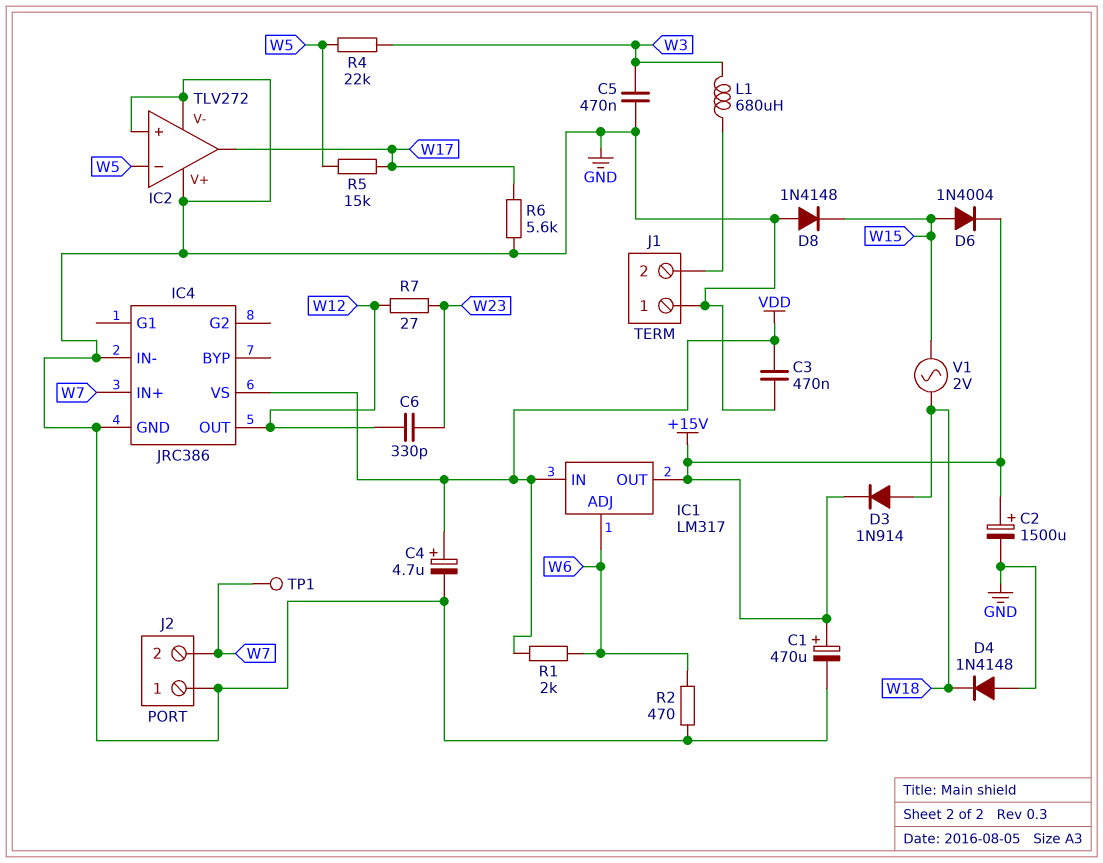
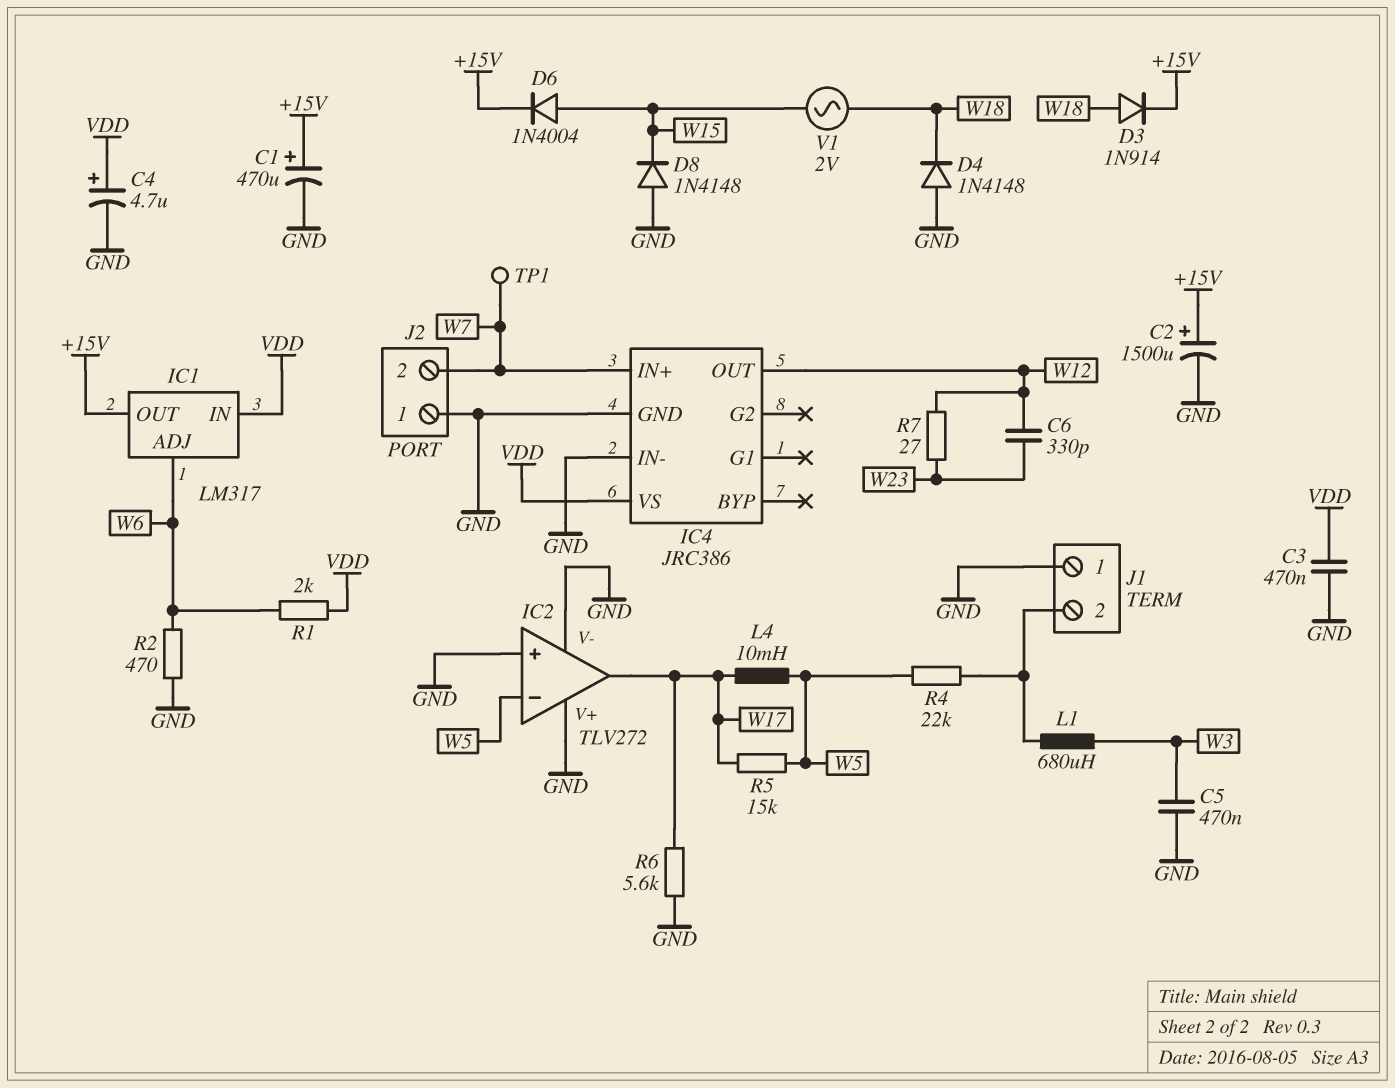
L4: none -> 10mH (W5, W17)
R4: 22k (W3, W5) -> 22k (J1/2, W5)

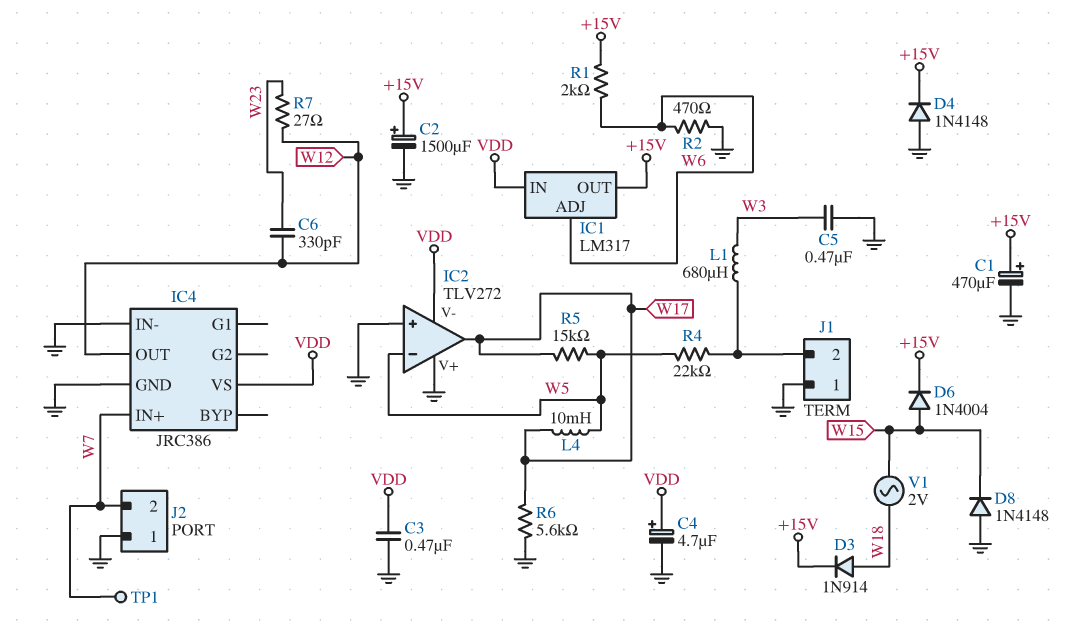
D4: diode 1N4148 (A GND, K W18) -> diode 1N4148 (A GND, K +15V)
IC2 pin V-: GND -> VDD
R1: 2k (VDD, W6) -> 2k (+15V, W6)

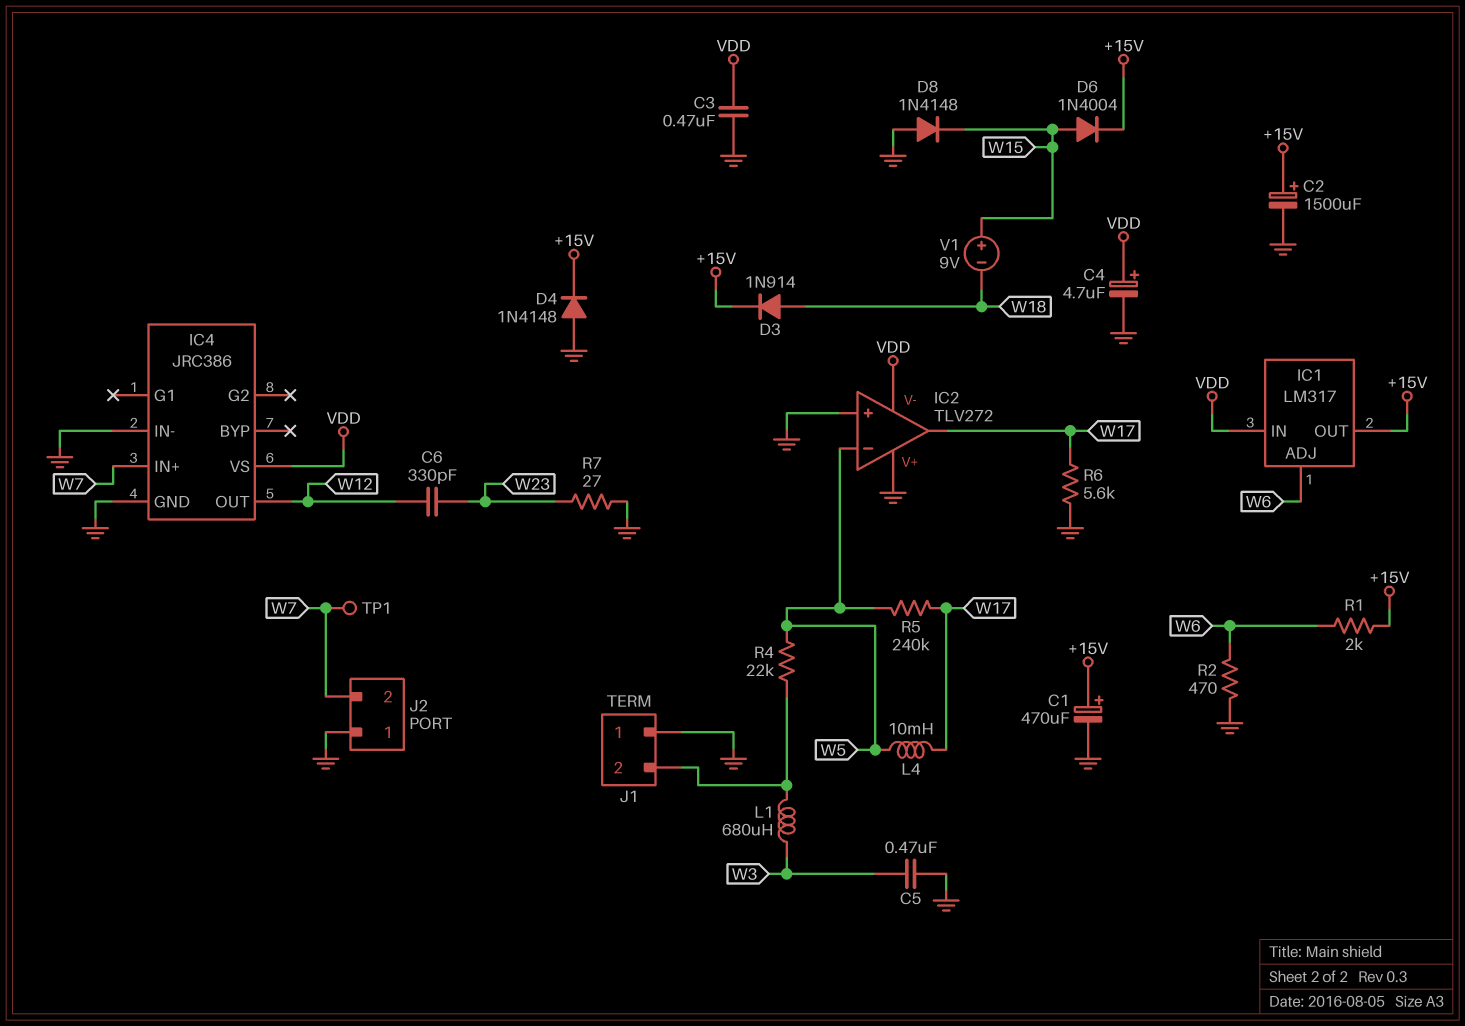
R5: 15k (W5, W17) -> 240k (W5, W17)
R7: 27 (W12, W23) -> 27 (GND, W23)
V1: AC 2V (W15, W18) -> 9V (plus W15, minus W18)

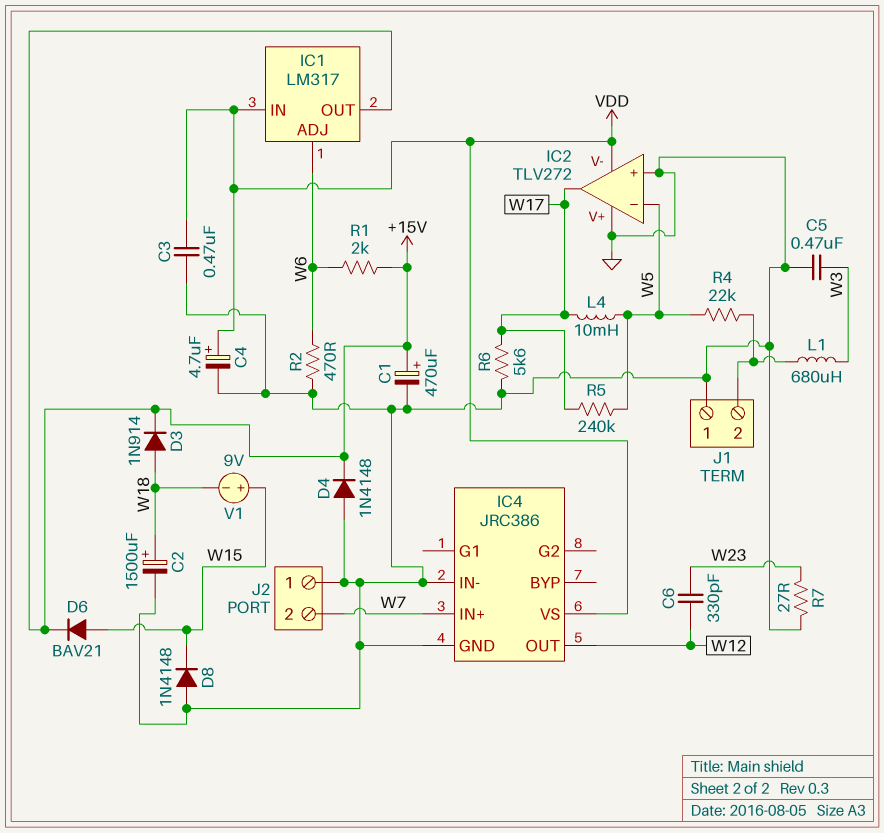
C2: 1500uF (plus +15V, minus GND) -> 1500uF (plus W18, minus GND)
D6: diode 1N4004 (A W15, K +15V) -> diode BAV21 (A W15, K +15V)
TP1: test point (W7) -> none

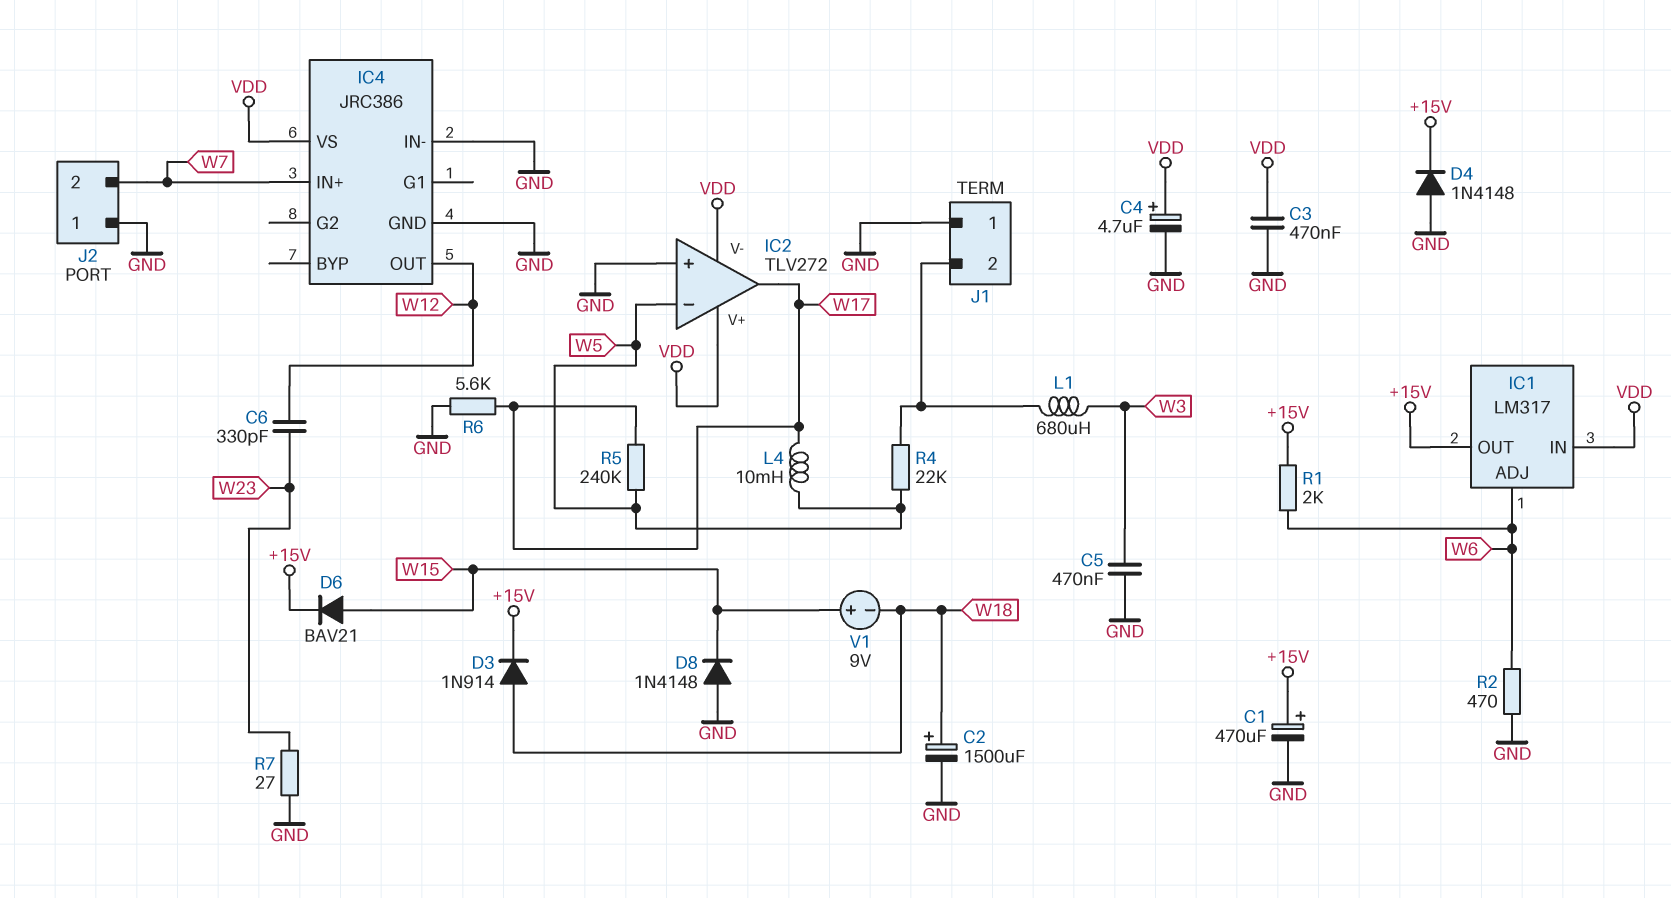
IC2 pin V+: GND -> VDD

